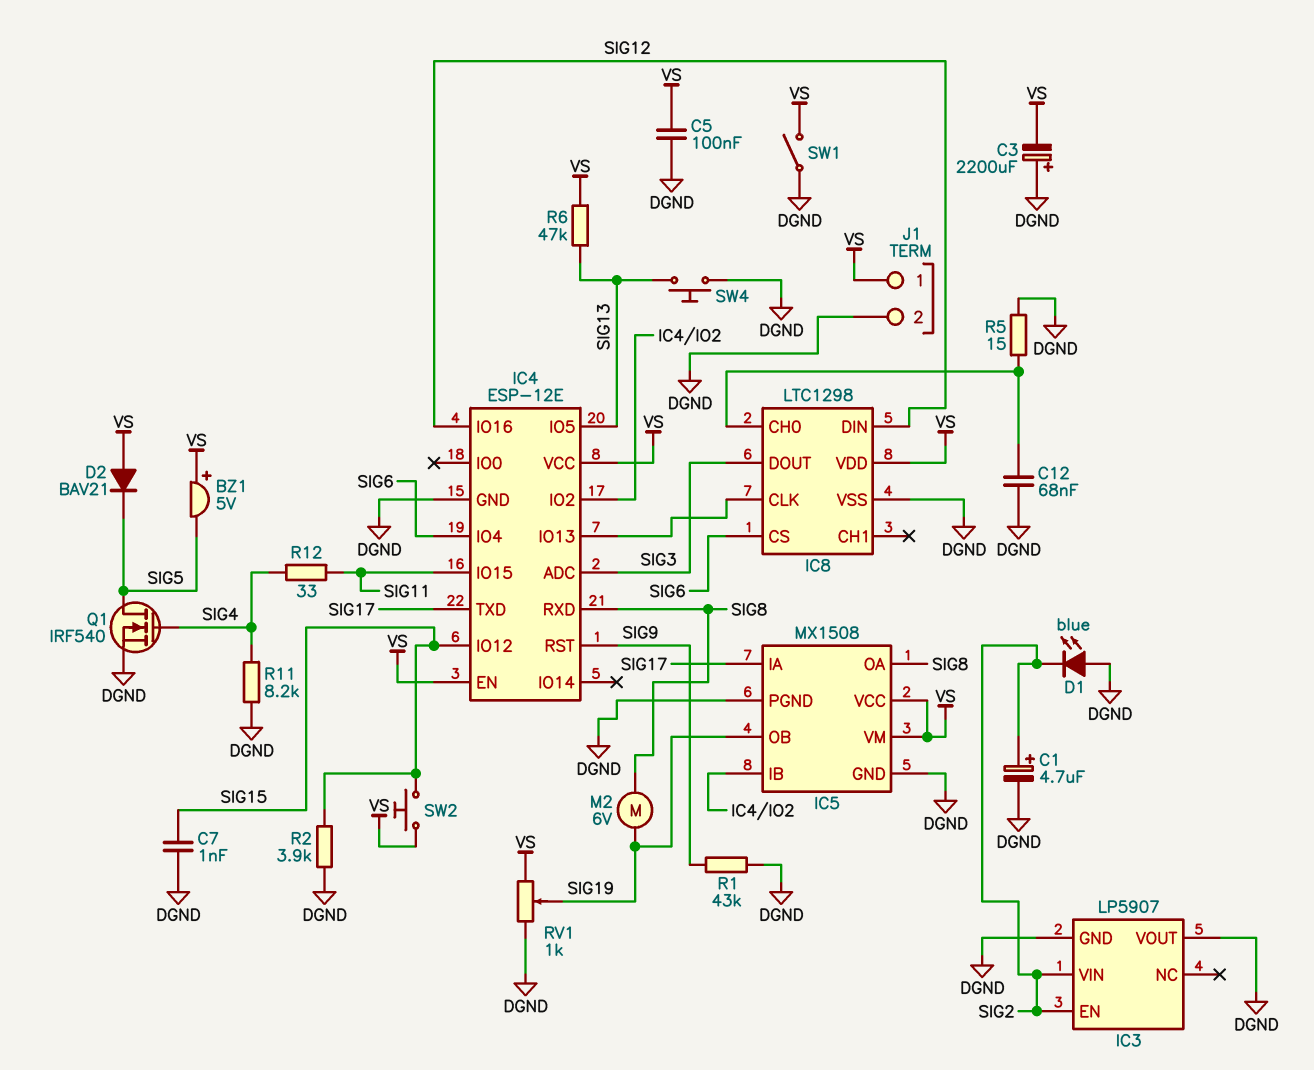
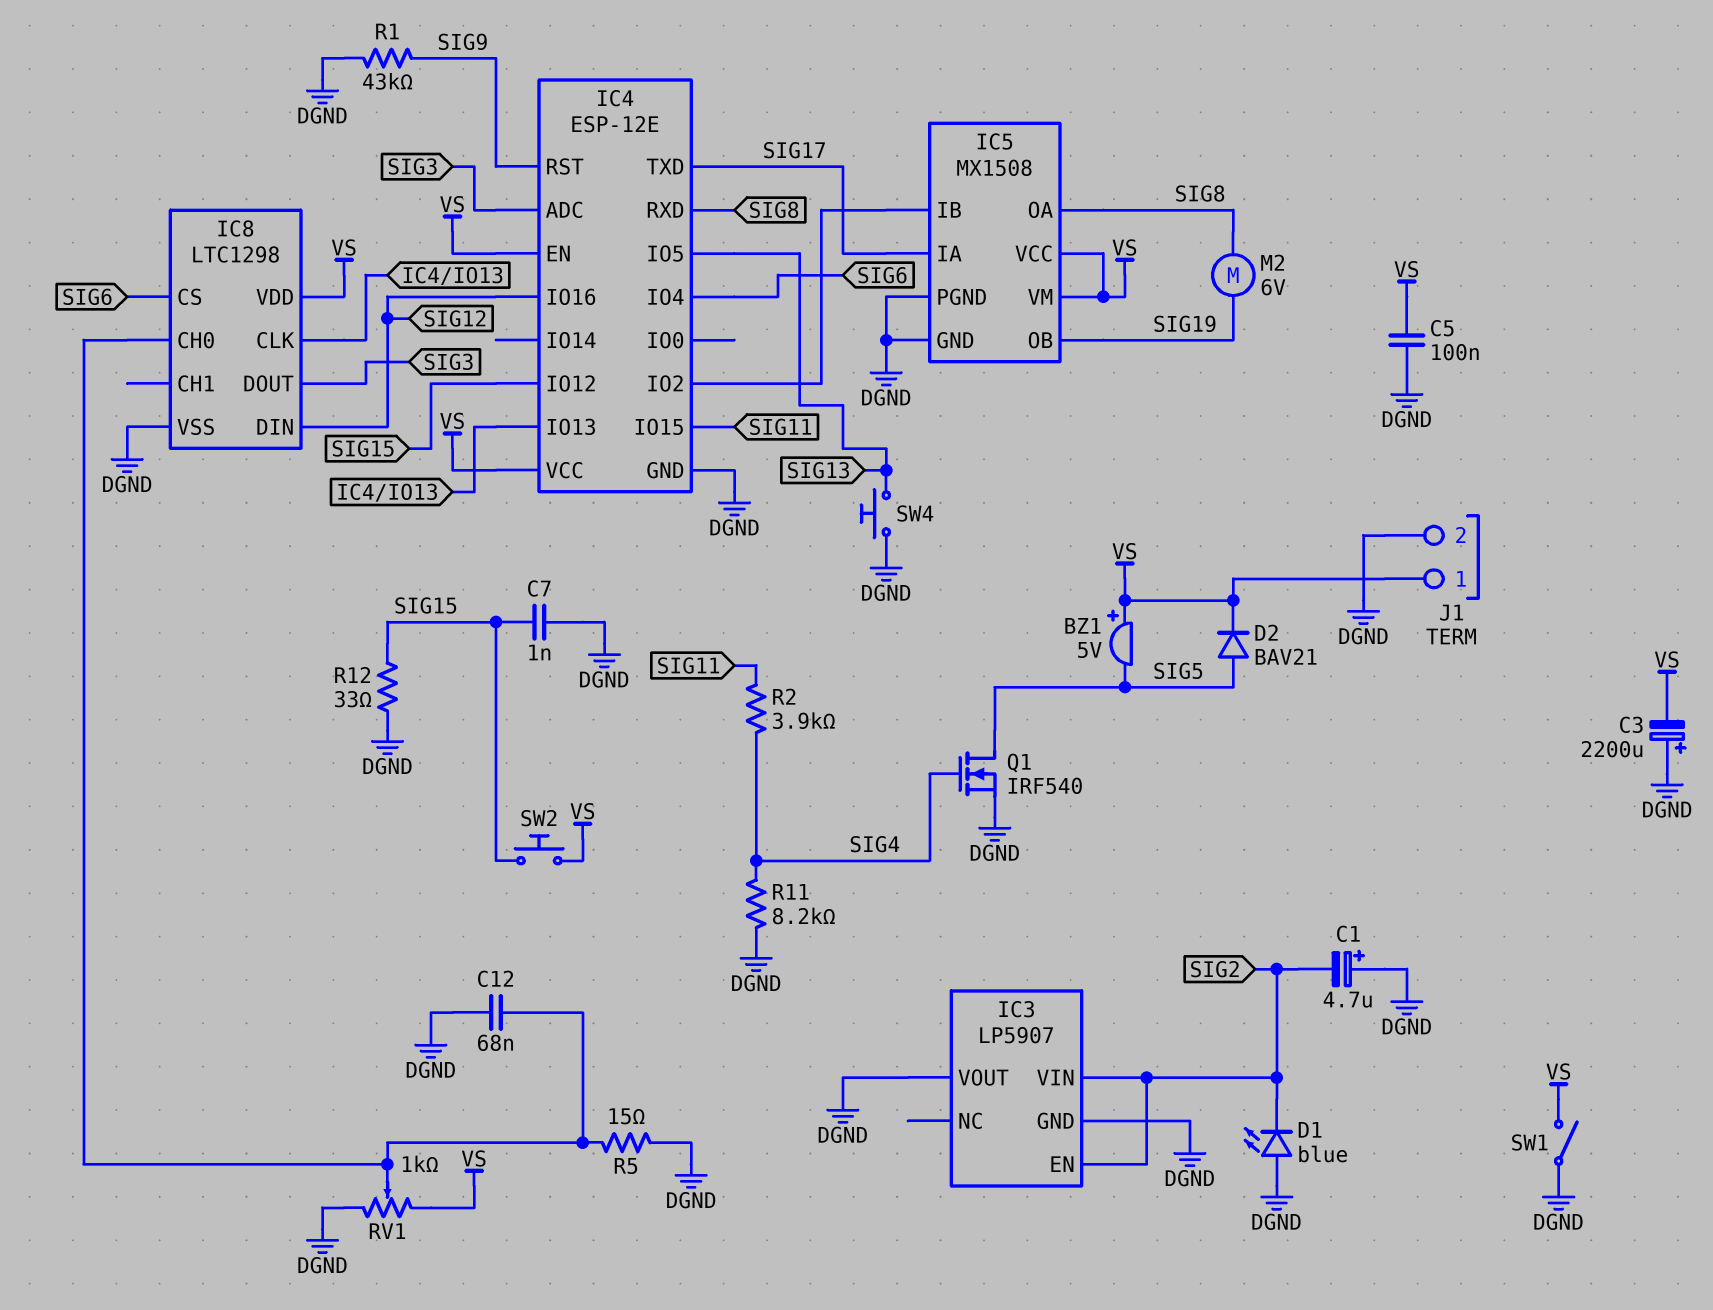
C1: 4.7uF (plus SIG2, minus DGND) -> 4.7uF (plus DGND, minus SIG2)
D2: diode BAV21 (A VS, K SIG5) -> diode BAV21 (A SIG5, K VS)
R2: 3.9k (DGND, SIG15) -> 3.9k (SIG4, SIG11)
R6: 47k (SIG13, VS) -> none
R12: 33 (SIG4, SIG11) -> 33 (DGND, SIG15)
RV1: 1k (DGND, VS, wiper SIG19) -> 1k (DGND, VS, wiper IC8/CH0)

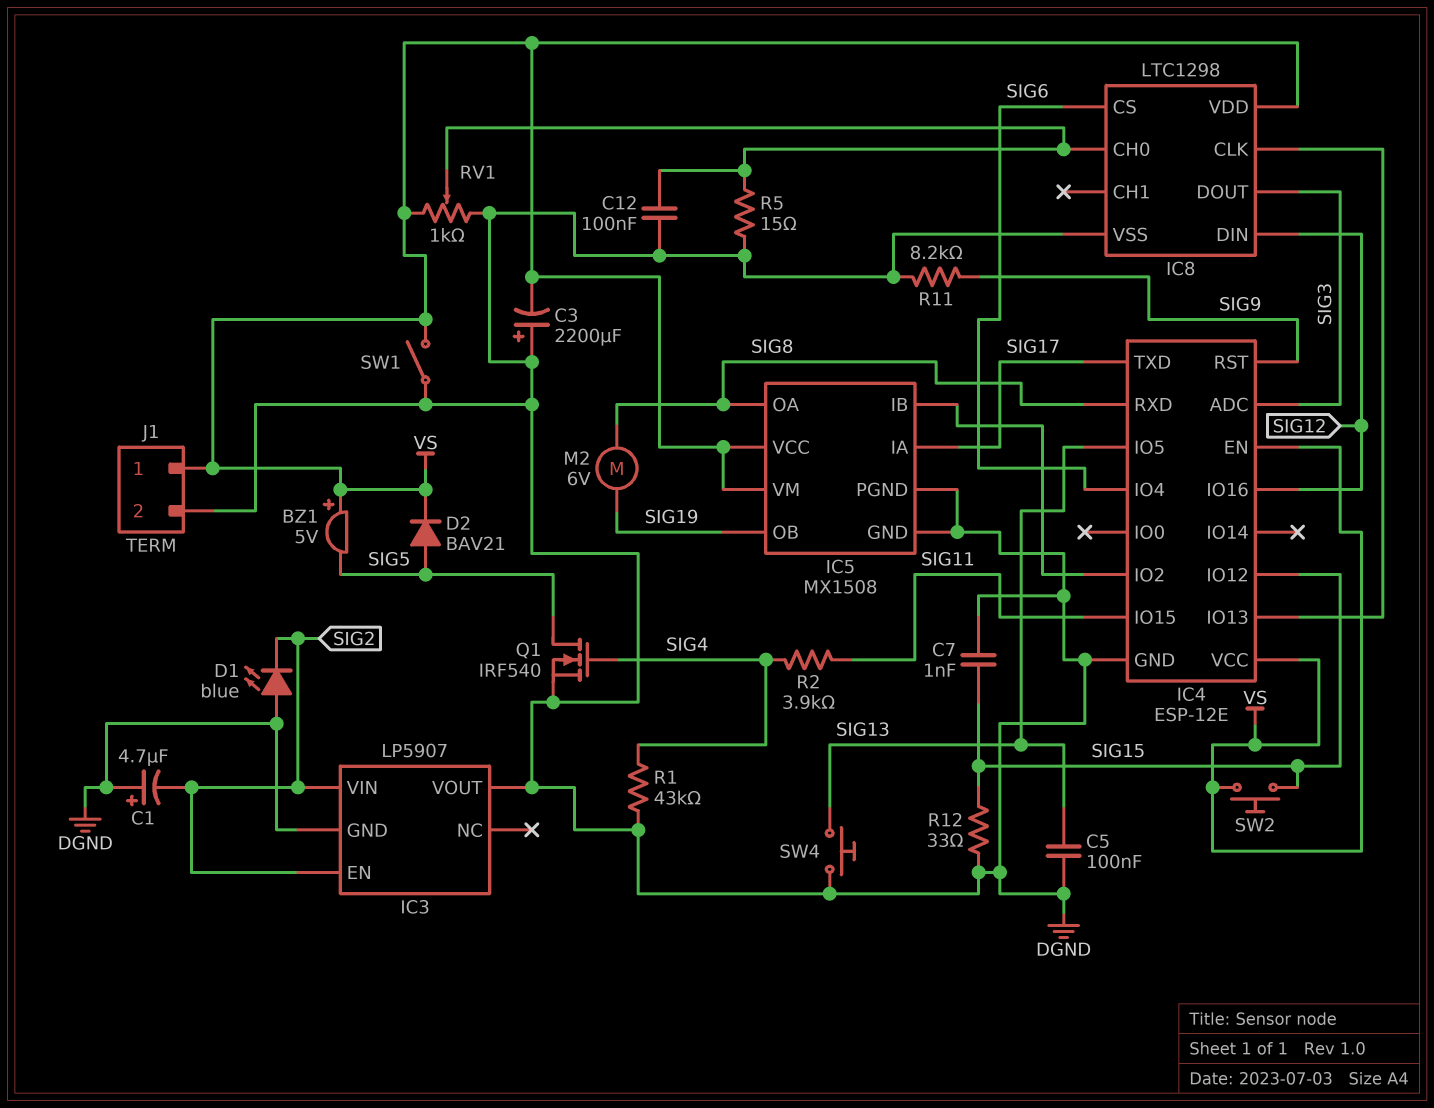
C5: 100nF (DGND, VS) -> 100nF (DGND, SIG13)
C12: 68nF (DGND, IC8/CH0) -> 100nF (DGND, IC8/CH0)
R1: 43k (DGND, SIG9) -> 43k (DGND, SIG4)
R11: 8.2k (DGND, SIG4) -> 8.2k (DGND, SIG9)

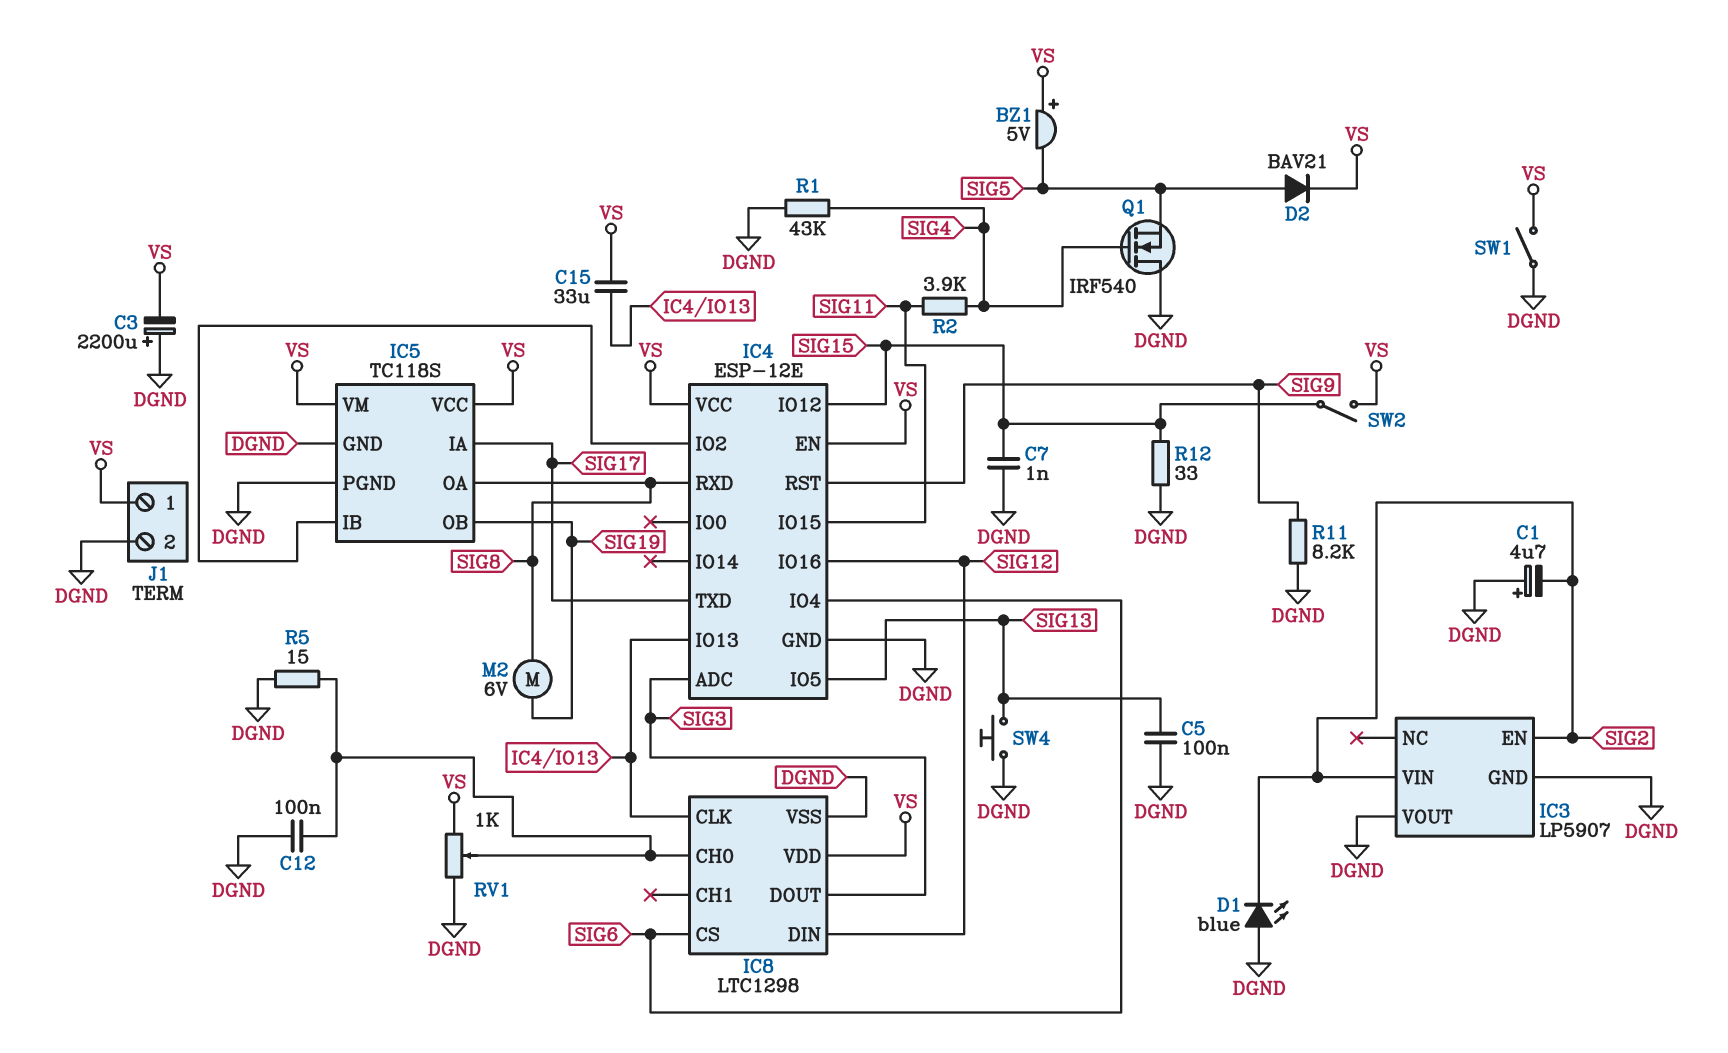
C15: none -> 33uF (IC4/IO13, VS)
IC5: MX1508 -> TC118S
Q1: NMOS IRF540 (G SIG4, D SIG5, S DGND) -> NMOS IRF540 (G SIG4, D DGND, S SIG5)
SW2: button (SIG15, VS) -> switch (SIG15, VS)

